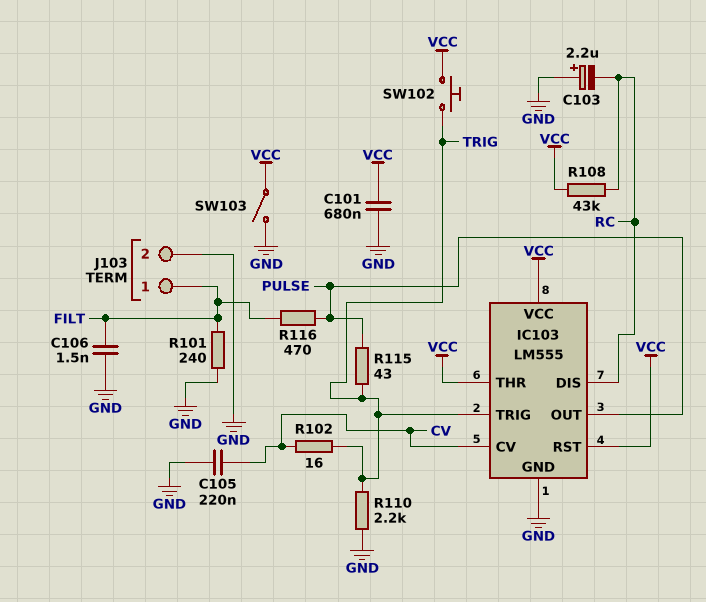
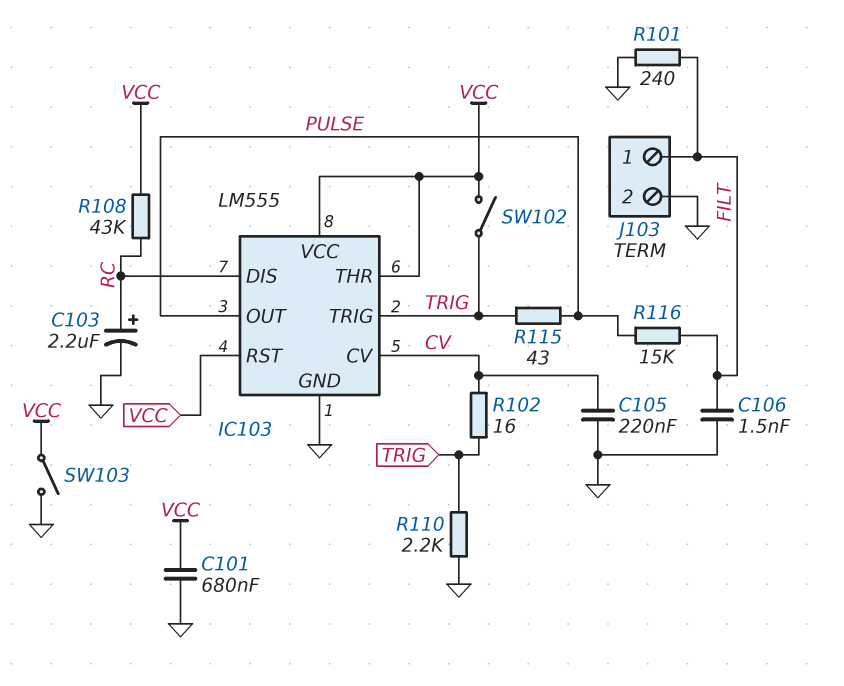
C103: 2.2uF (plus GND, minus RC) -> 2.2uF (plus RC, minus GND)
R116: 470 (FILT, PULSE) -> 15k (FILT, PULSE)
SW102: button (TRIG, VCC) -> switch (TRIG, VCC)

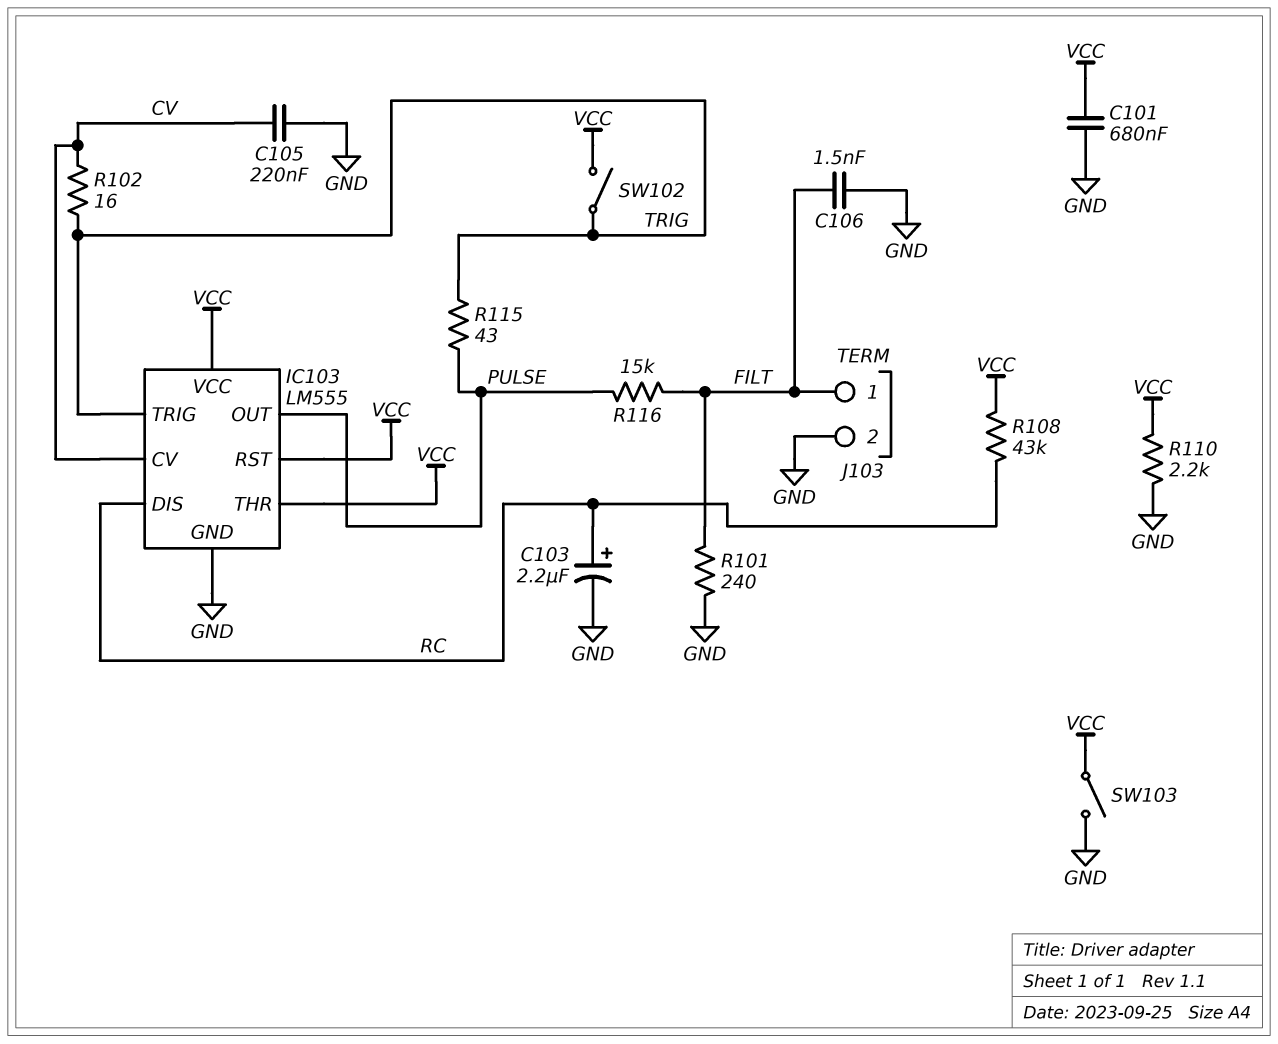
R110: 2.2k (GND, TRIG) -> 2.2k (GND, VCC)

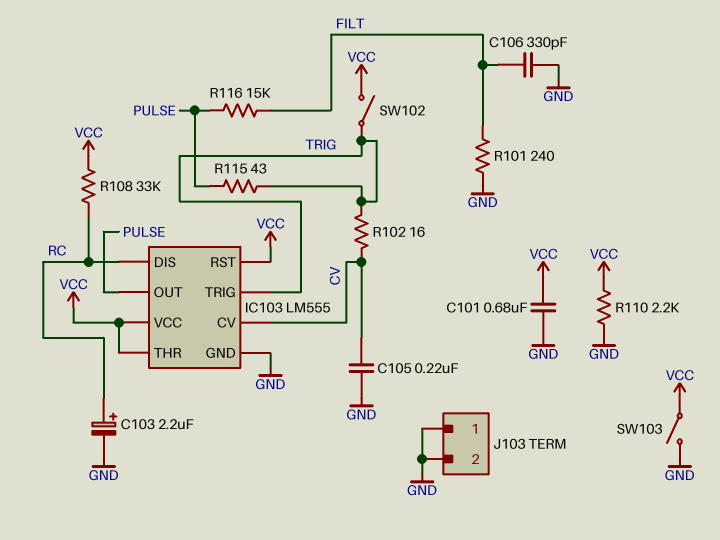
C106: 1.5nF (FILT, GND) -> 330pF (FILT, GND)
J103 pin 1: FILT -> GND
R108: 43k (RC, VCC) -> 33k (RC, VCC)

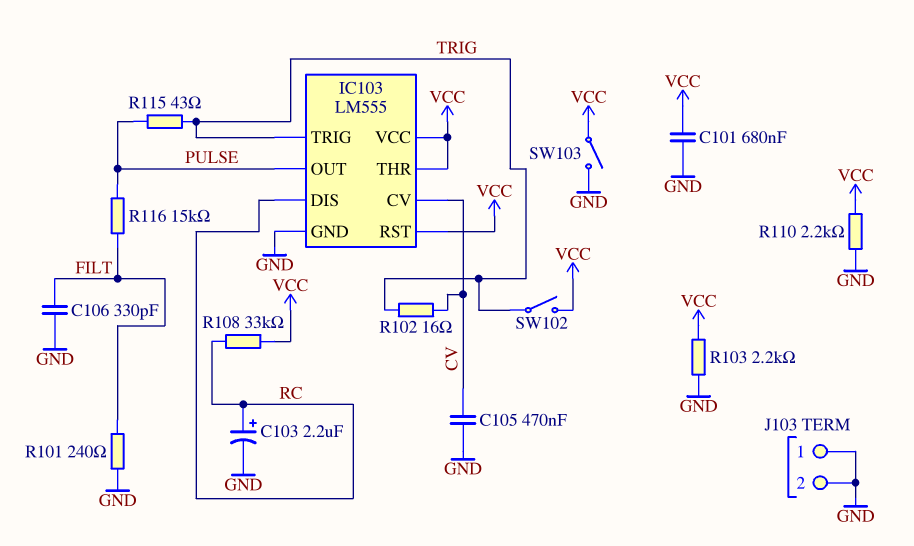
C105: 220nF (CV, GND) -> 470nF (CV, GND)
R103: none -> 2.2k (GND, VCC)

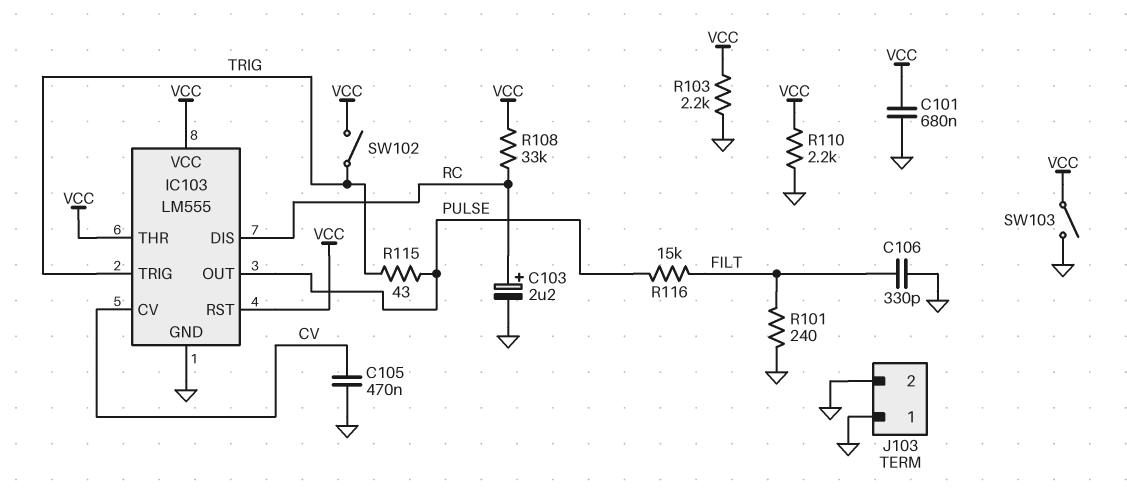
R102: 16 (CV, TRIG) -> none

